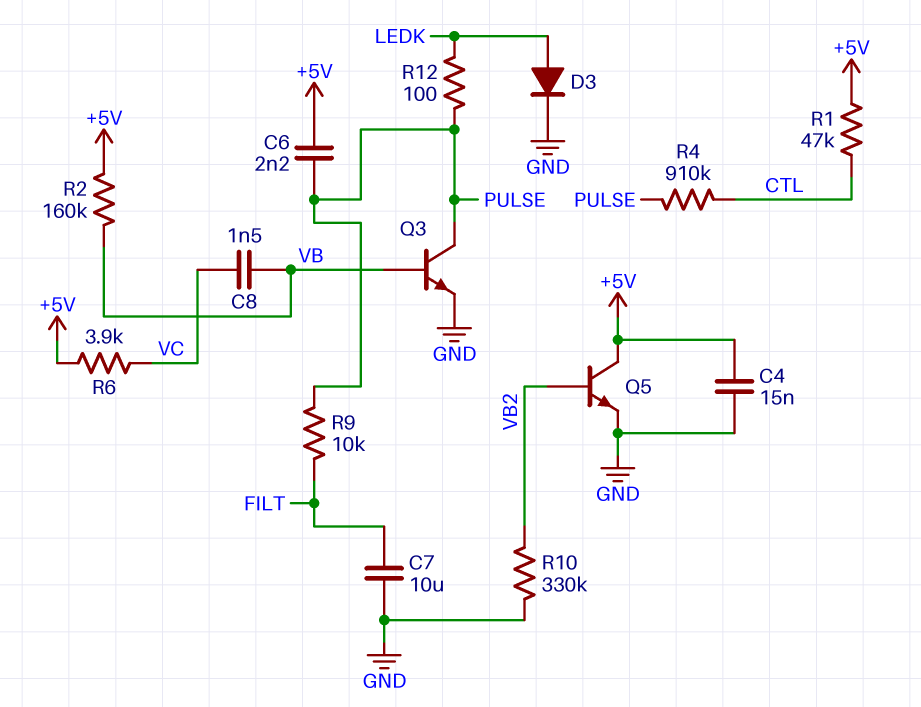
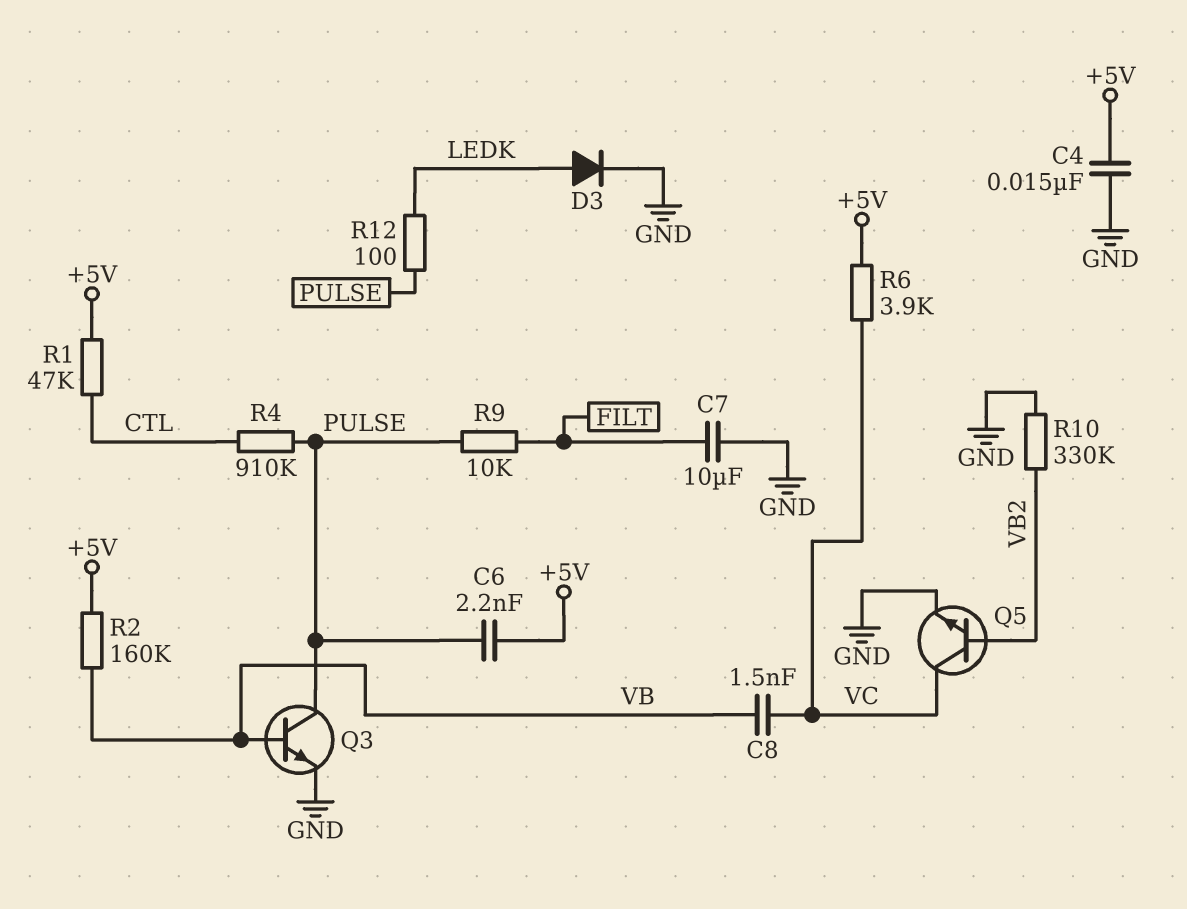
Q5: NPN (B VB2, C +5V, E GND) -> NPN (B VB2, C VC, E GND)

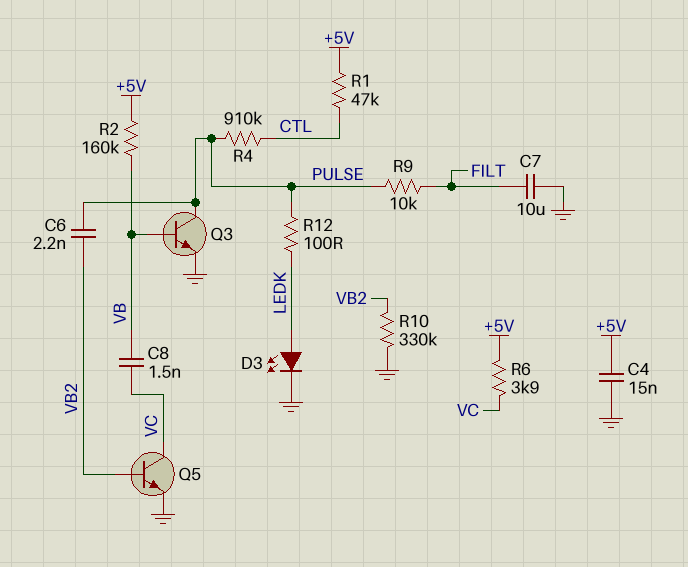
C6: 2.2nF (+5V, PULSE) -> 2.2nF (PULSE, VB2)
D3: diode (A LEDK, K GND) -> LED (A LEDK, K GND)

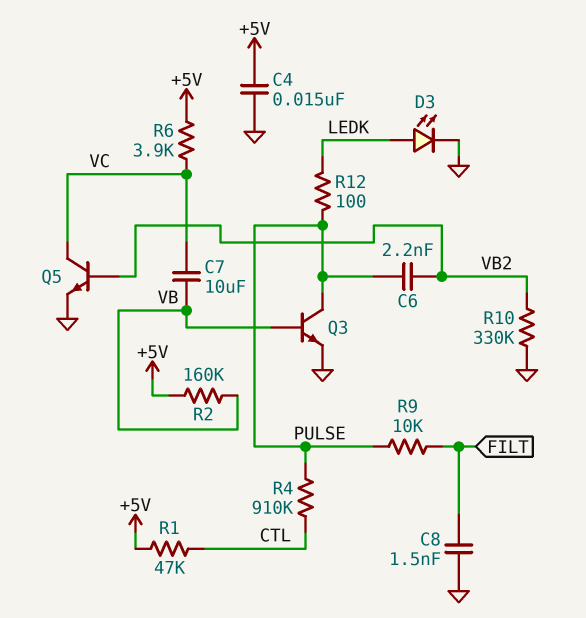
C7: 10uF (FILT, GND) -> 10uF (VB, VC)
C8: 1.5nF (VB, VC) -> 1.5nF (FILT, GND)

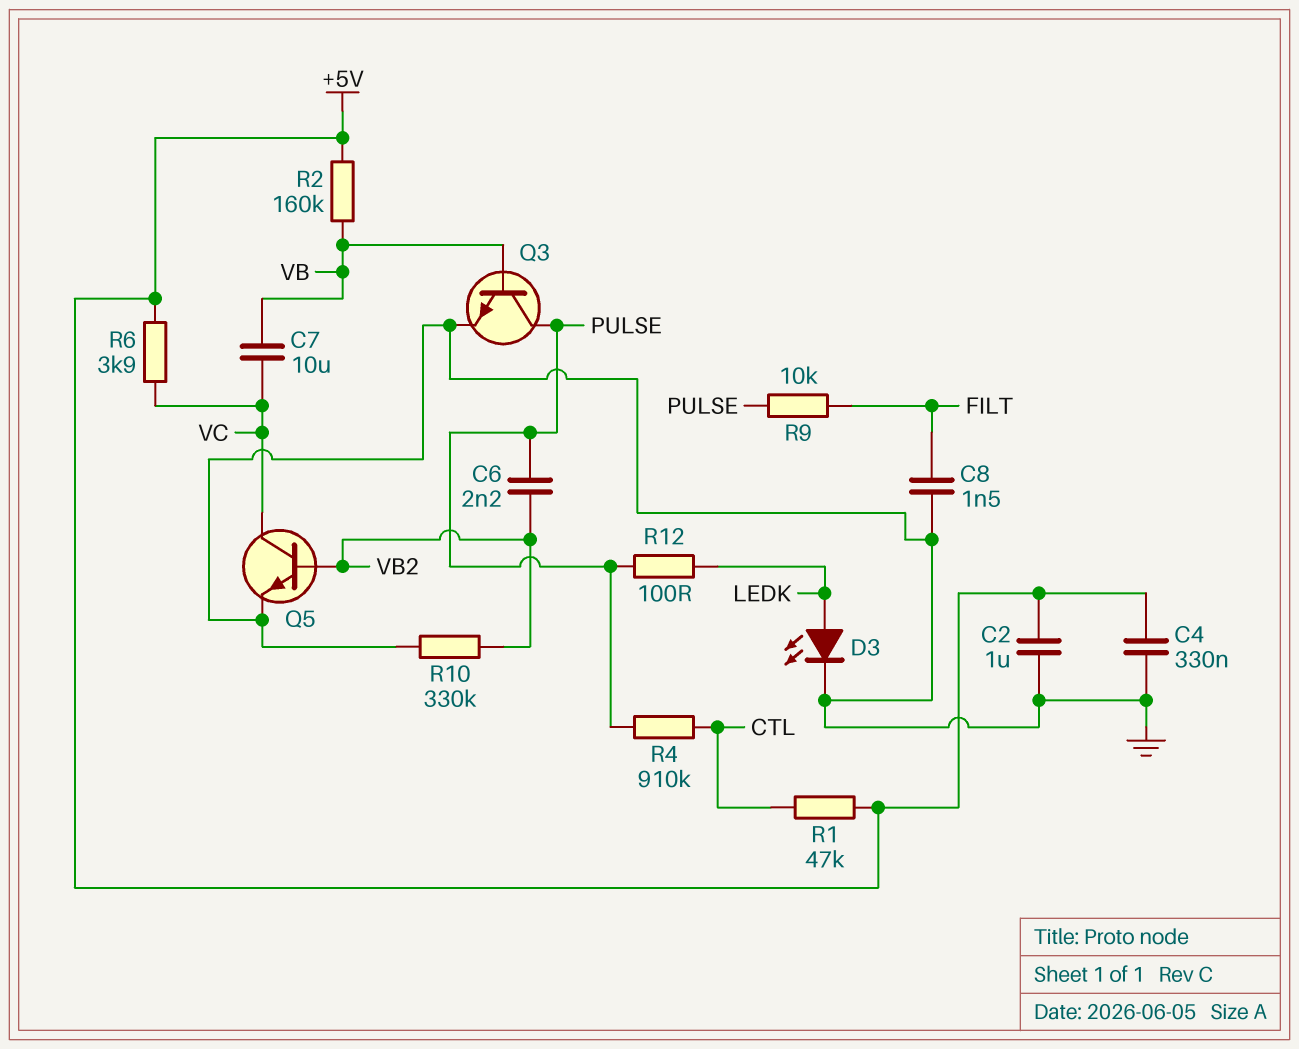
C2: none -> 1uF (+5V, GND)
C4: 15nF (+5V, GND) -> 330nF (+5V, GND)

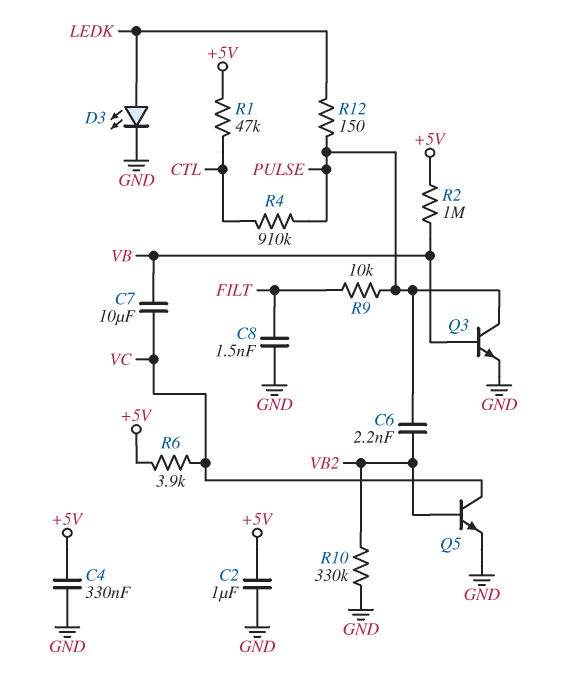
R2: 160k (+5V, VB) -> 1M (+5V, VB)
R12: 100 (LEDK, PULSE) -> 150 (LEDK, PULSE)

